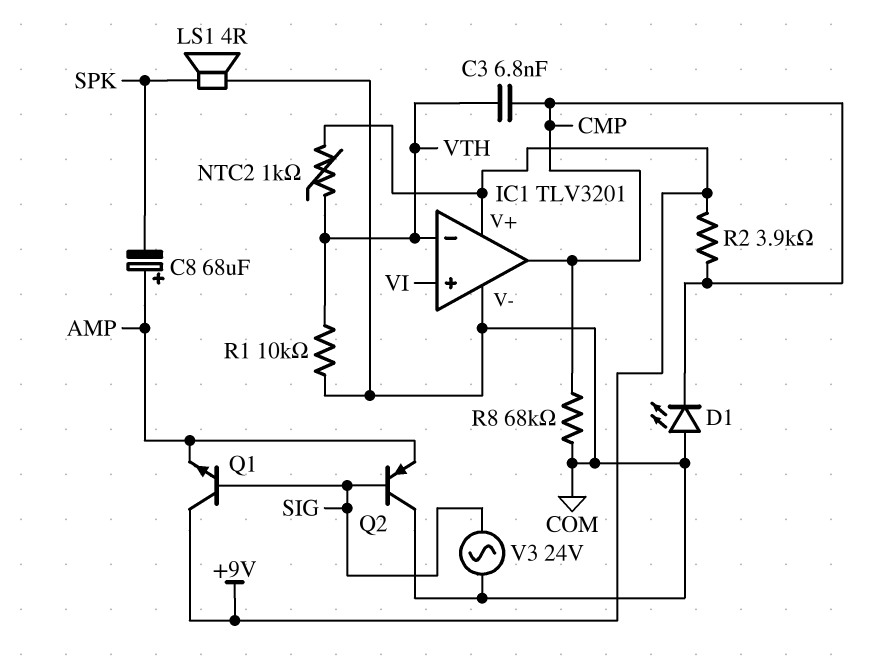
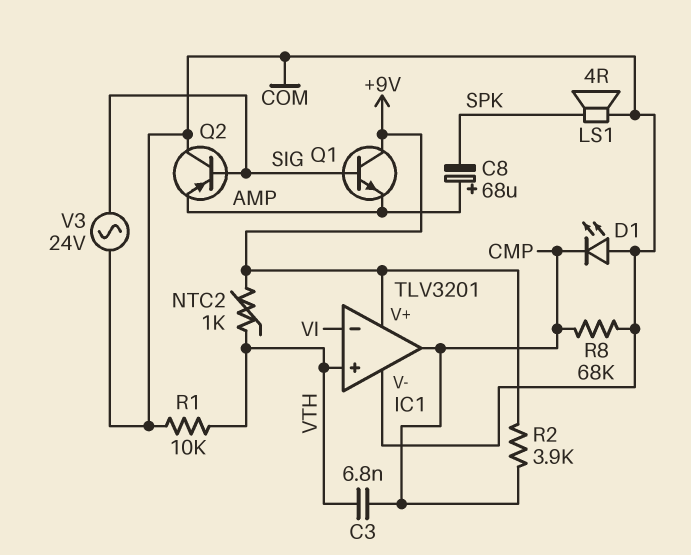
IC1 pin in+: VI -> VTH
IC1 pin in-: VTH -> VI

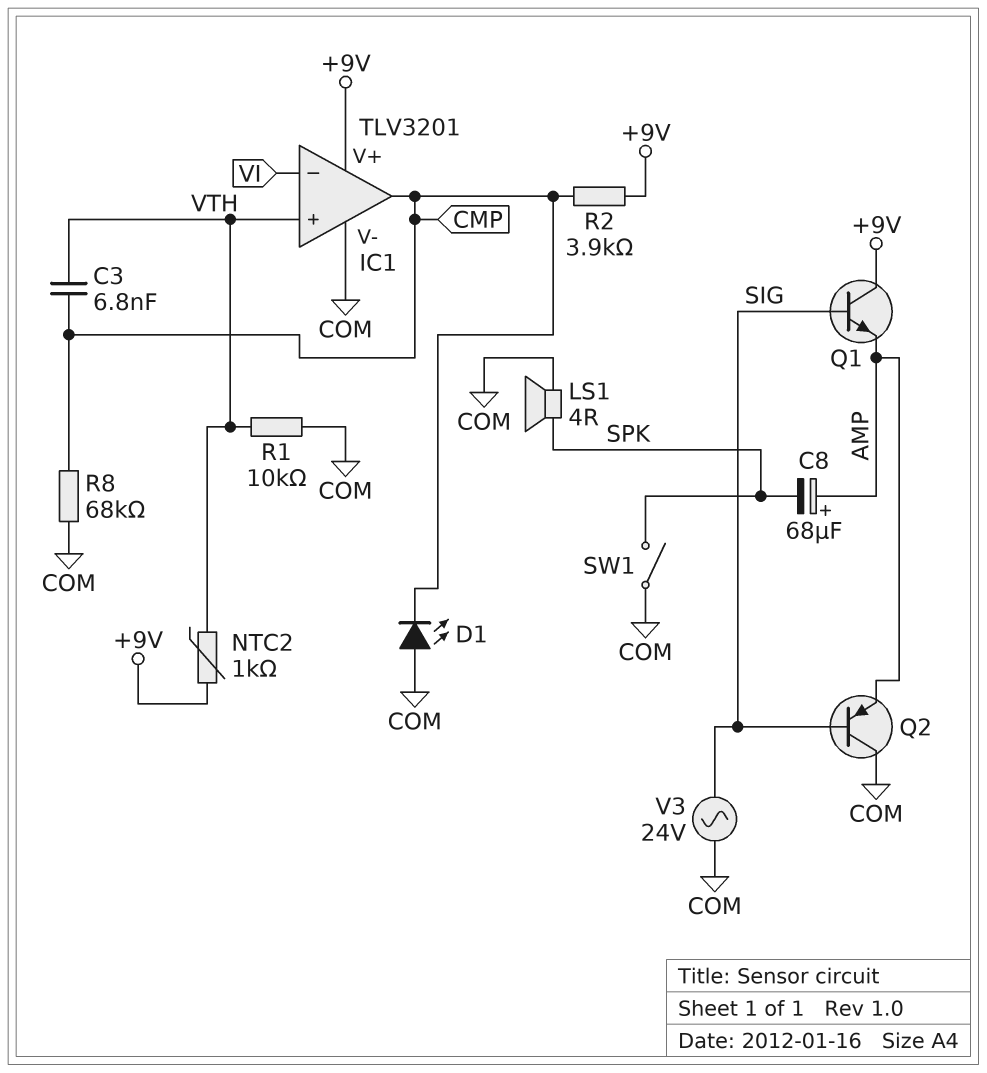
SW1: none -> switch (COM, SPK)

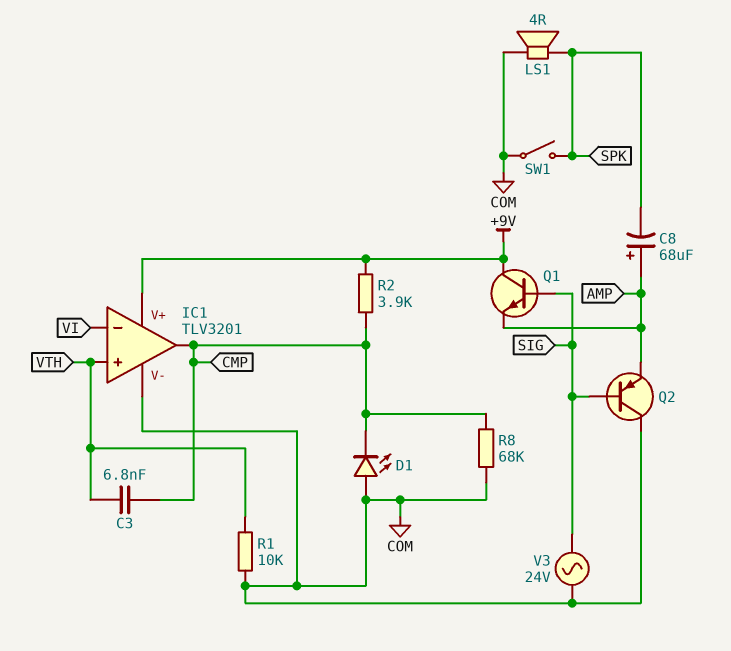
NTC2: 1k (+9V, VTH) -> none

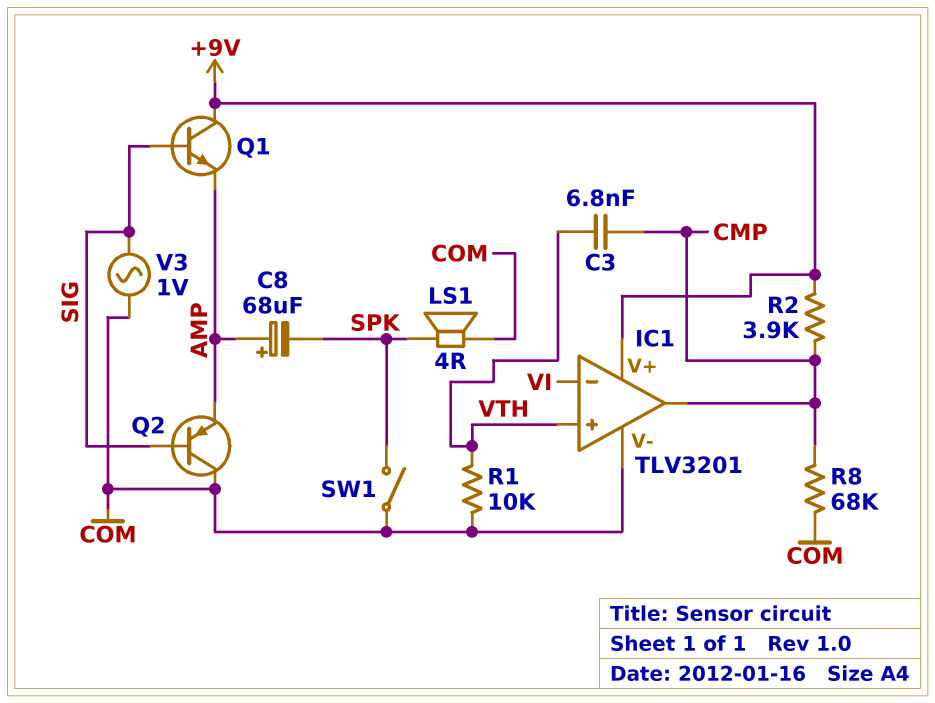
D1: LED (A COM, K CMP) -> none
V3: AC 24V (COM, SIG) -> AC 1V (COM, SIG)

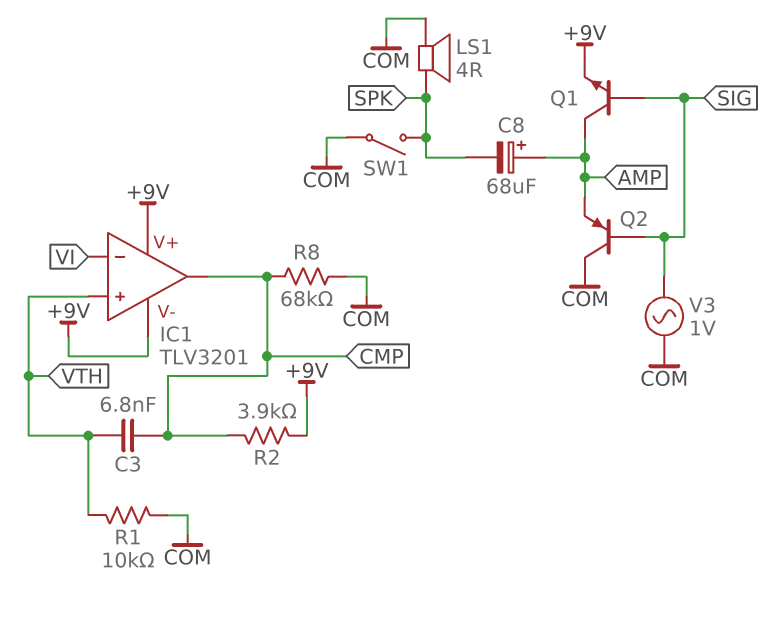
IC1 pin V-: COM -> +9V
Q1: NPN (B SIG, C +9V, E AMP) -> NPN (B SIG, C AMP, E +9V)

